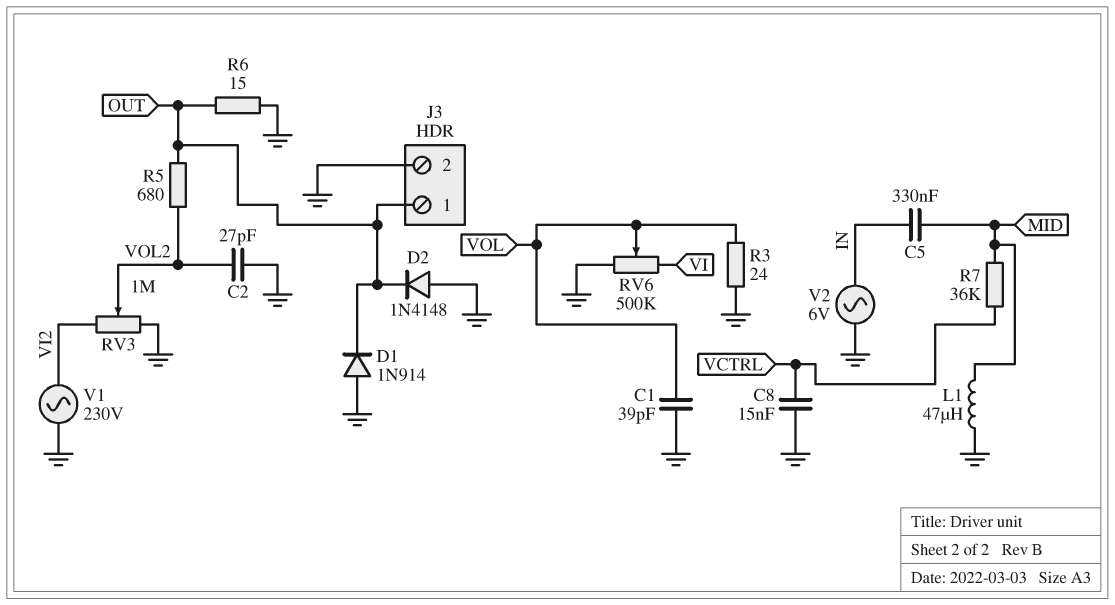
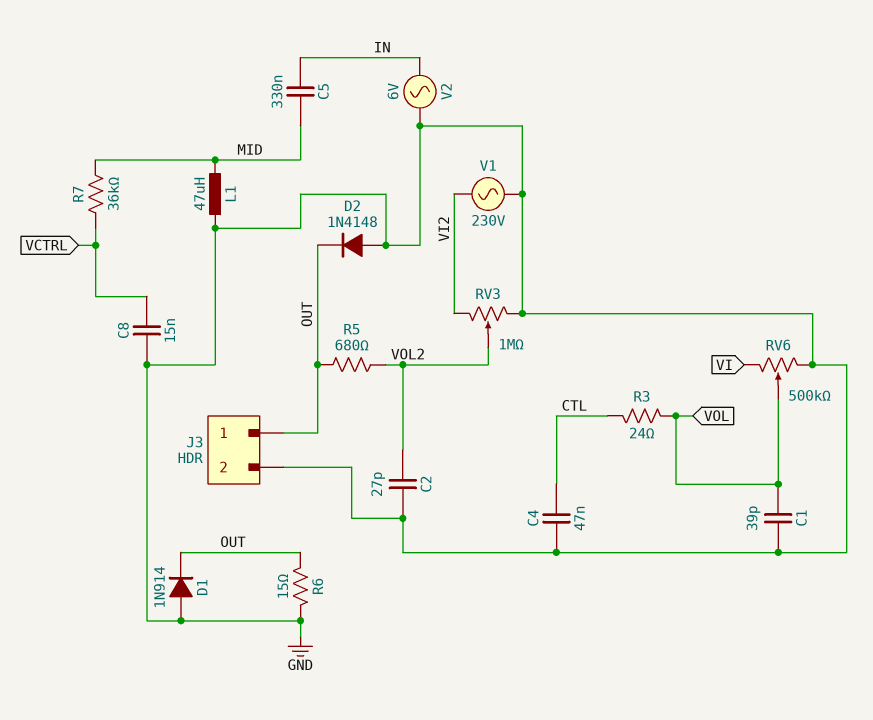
C4: none -> 47nF (CTL, GND)
R3: 24 (GND, VOL) -> 24 (CTL, VOL)

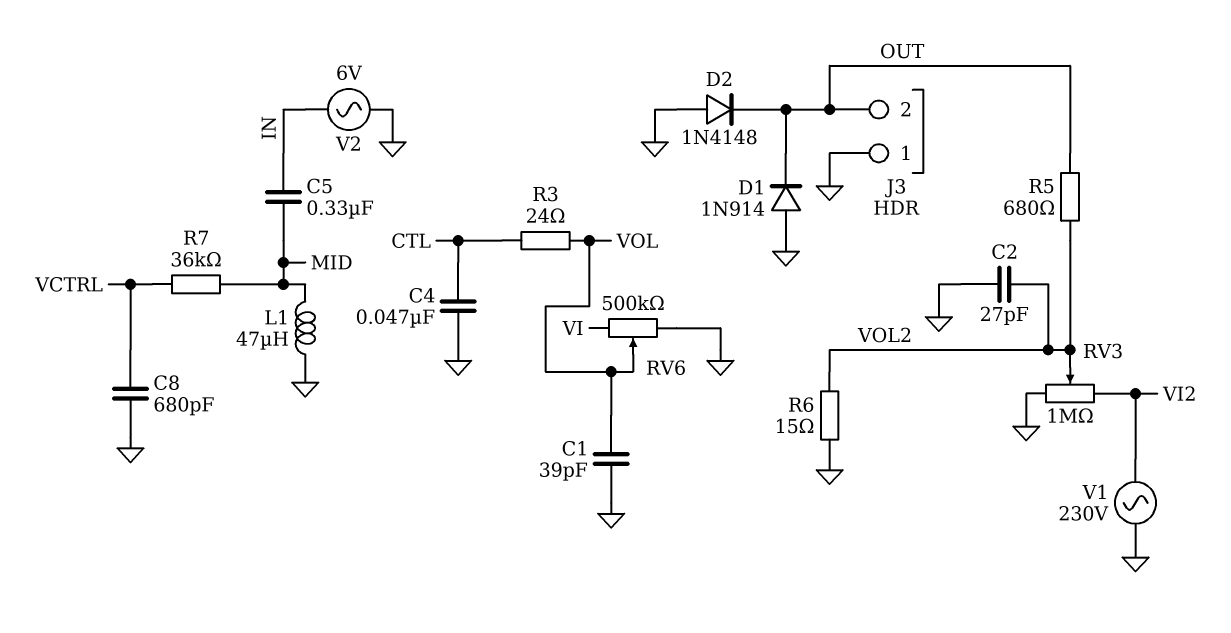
C8: 15nF (GND, VCTRL) -> 680pF (GND, VCTRL)
J3 pin 1: OUT -> GND
J3 pin 2: GND -> OUT
R6: 15 (GND, OUT) -> 15 (GND, VOL2)

